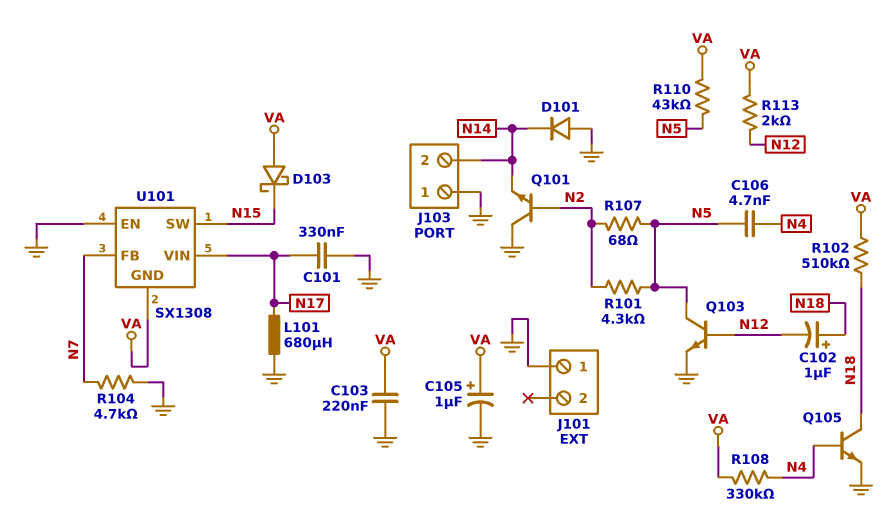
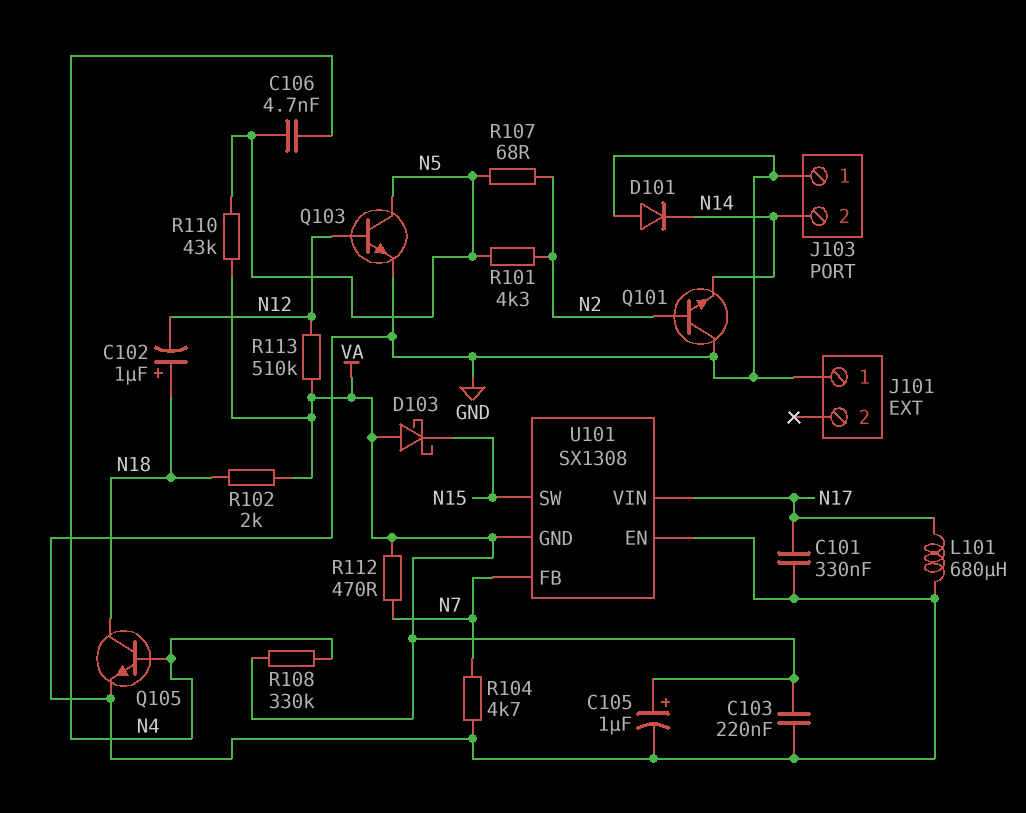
R102: 510k (N18, VA) -> 2k (N18, VA)
R112: none -> 470 (N7, VA)
R113: 2k (N12, VA) -> 510k (N12, VA)

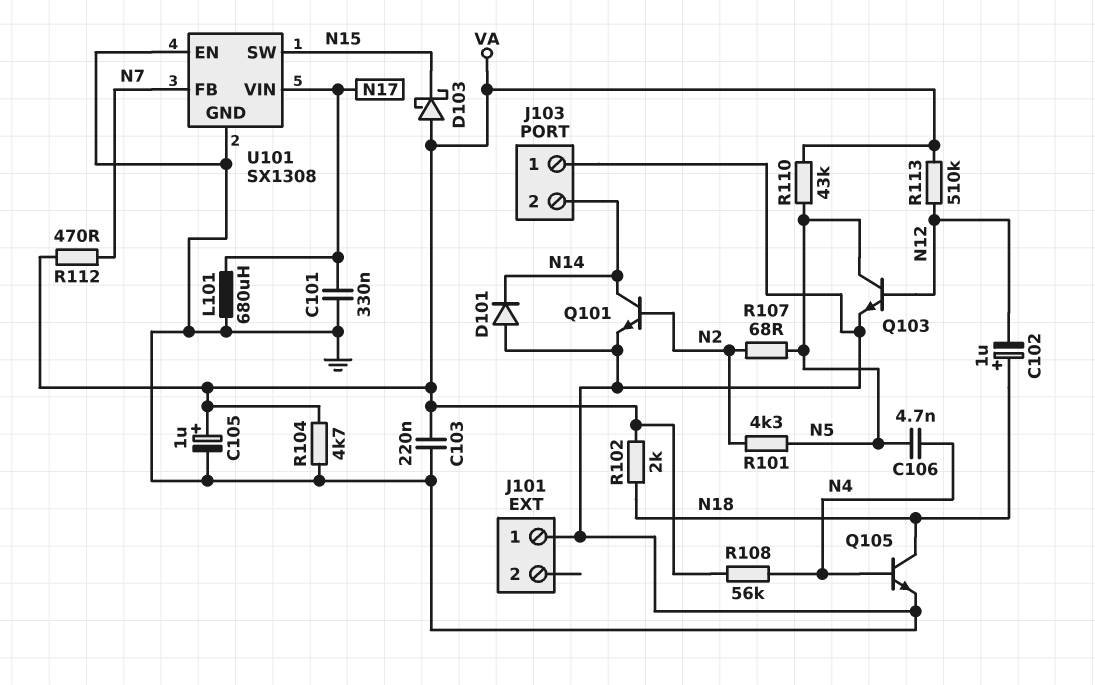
Q101: NPN (B N2, C GND, E N14) -> NPN (B N2, C N14, E GND)
R104: 4.7k (GND, N7) -> 4.7k (GND, VA)
R108: 330k (N4, VA) -> 56k (N4, VA)
U101 pin GND: VA -> GND

